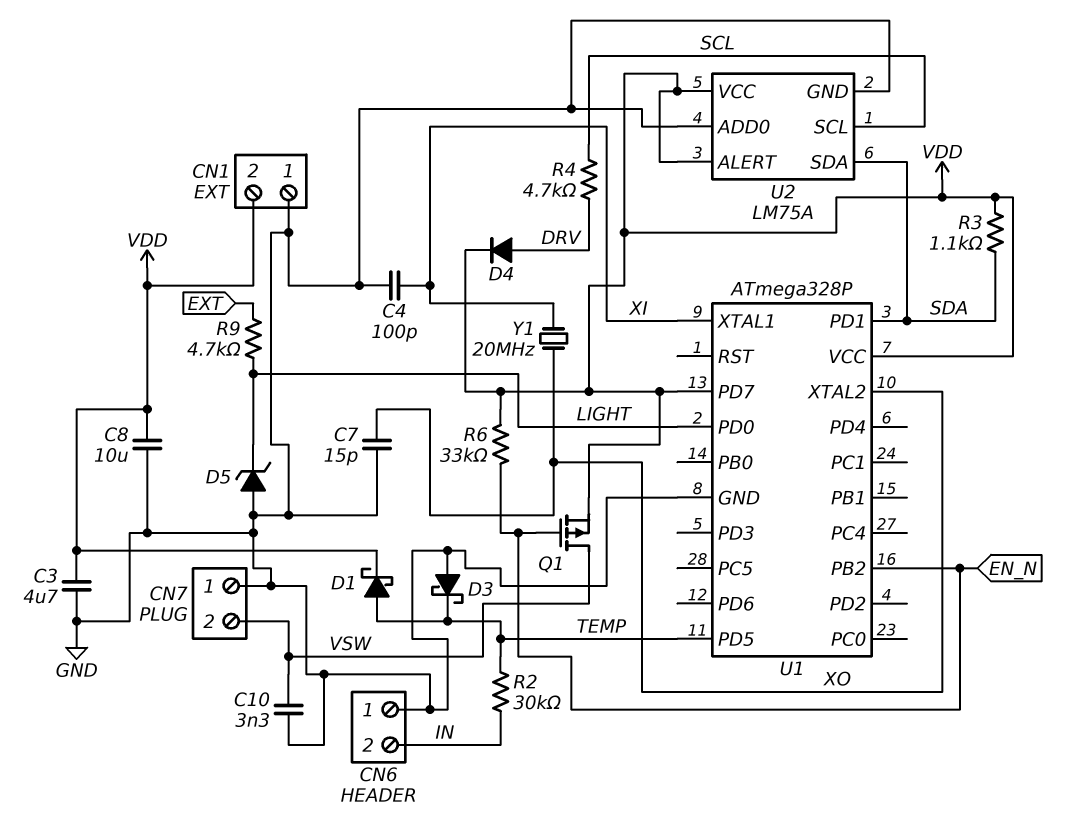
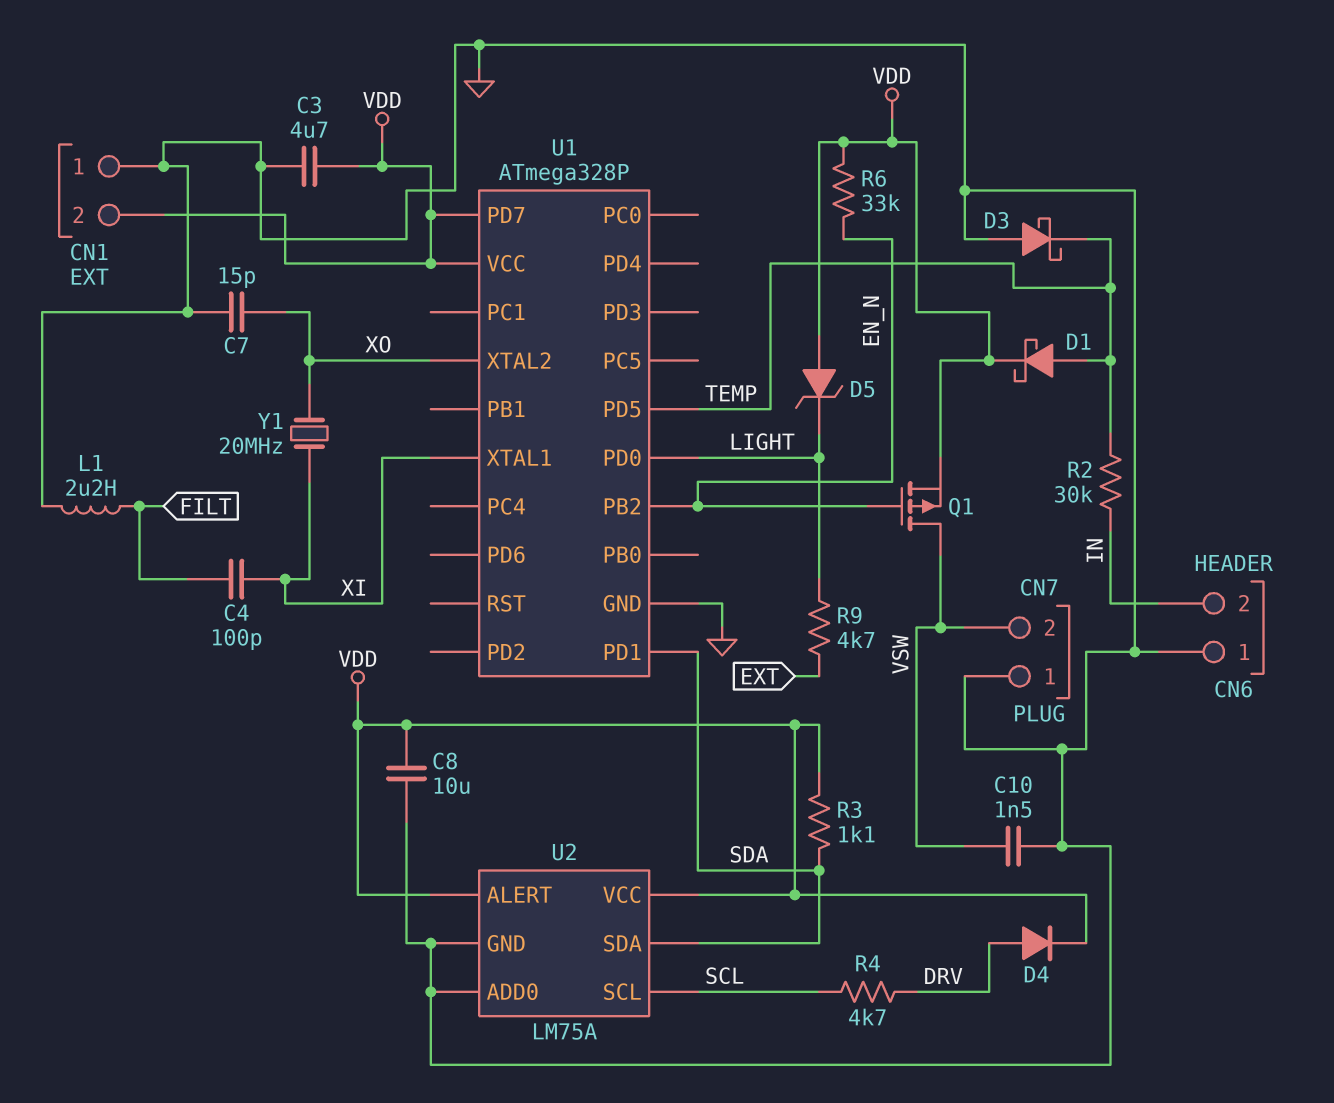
C4: 100pF (GND, XI) -> 100pF (FILT, XI)
C10: 3.3nF (GND, VSW) -> 1.5nF (GND, VSW)
D5: zener (A GND, K LIGHT) -> zener (A VDD, K LIGHT)
L1: none -> 2.2uH (FILT, GND)

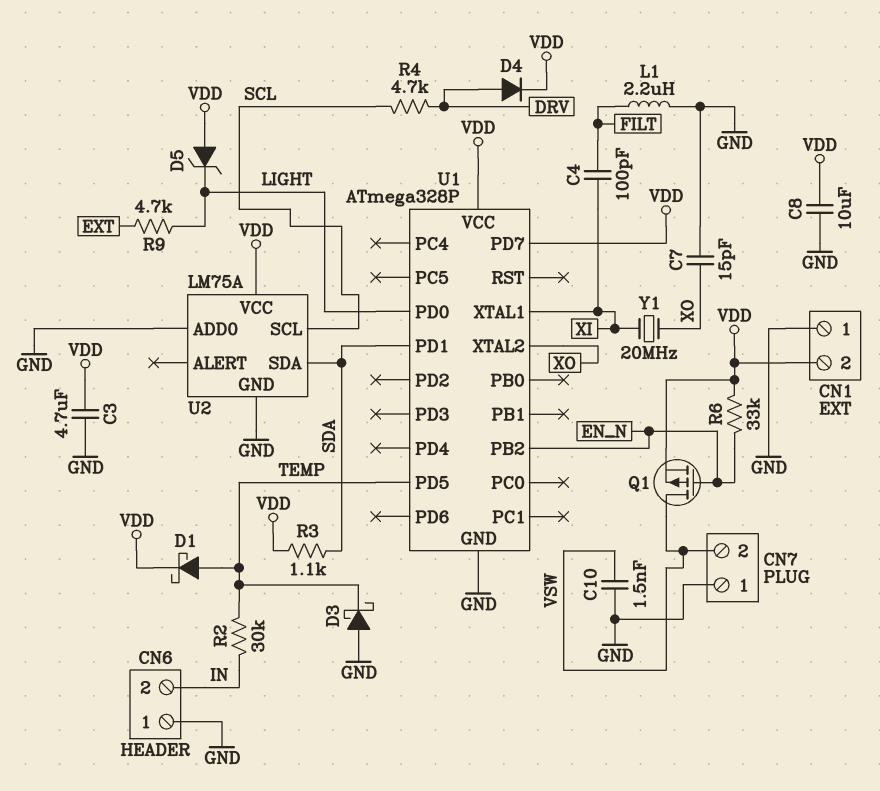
U2 pin ALERT: VDD -> none

